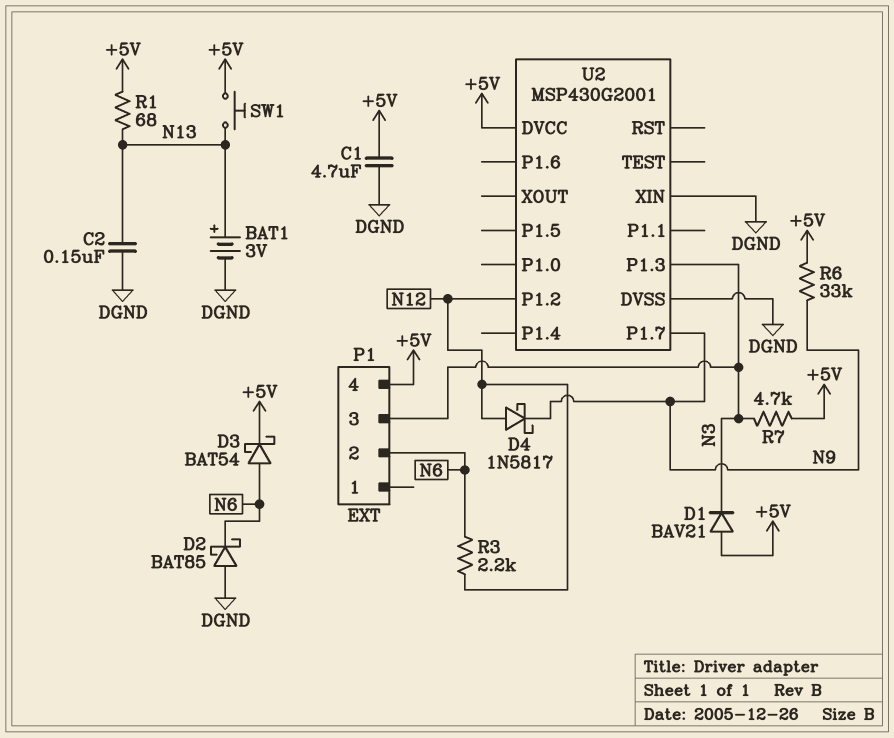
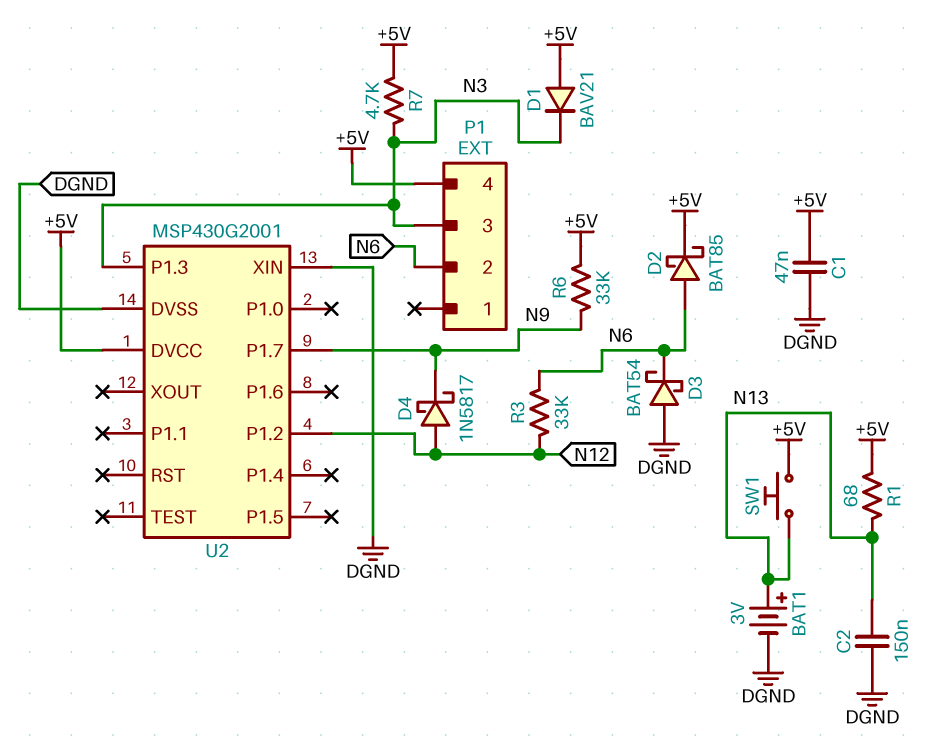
C1: 4.7uF (+5V, DGND) -> 47nF (+5V, DGND)
D2: schottky BAT85 (A DGND, K N6) -> schottky BAT85 (A N6, K +5V)
D3: schottky BAT54 (A N6, K +5V) -> schottky BAT54 (A DGND, K N6)
R3: 2.2k (N6, N12) -> 33k (N6, N12)

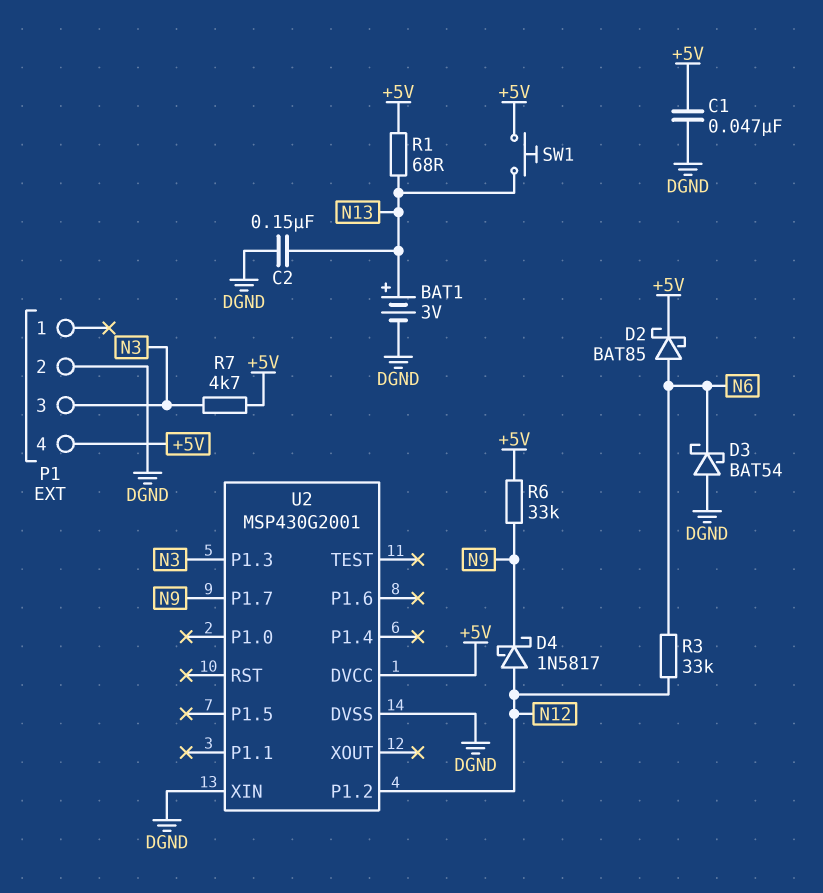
D1: diode BAV21 (A +5V, K N3) -> none
P1 pin 2: N6 -> DGND

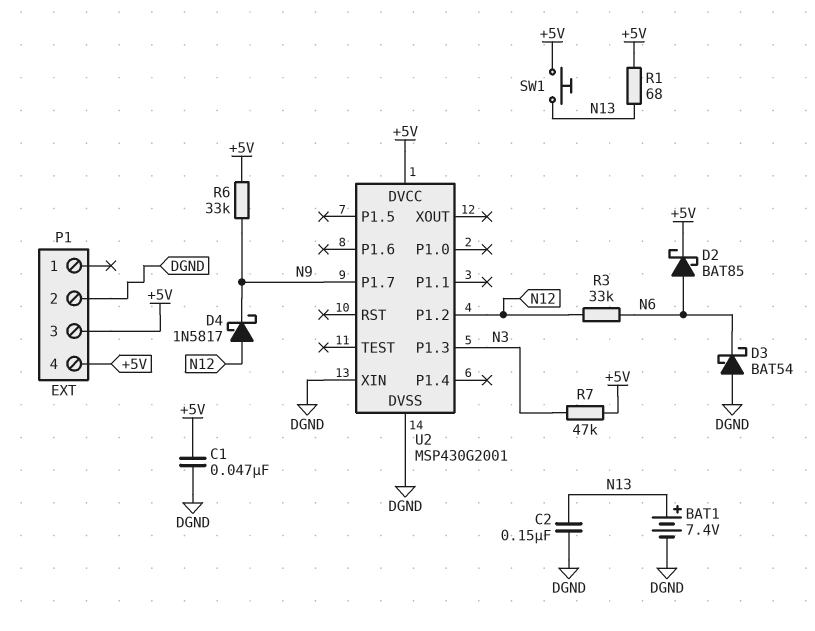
BAT1: 3V (plus N13, minus DGND) -> 7.4V (plus N13, minus DGND)
P1 pin 3: N3 -> +5V
R7: 4.7k (+5V, N3) -> 47k (+5V, N3)

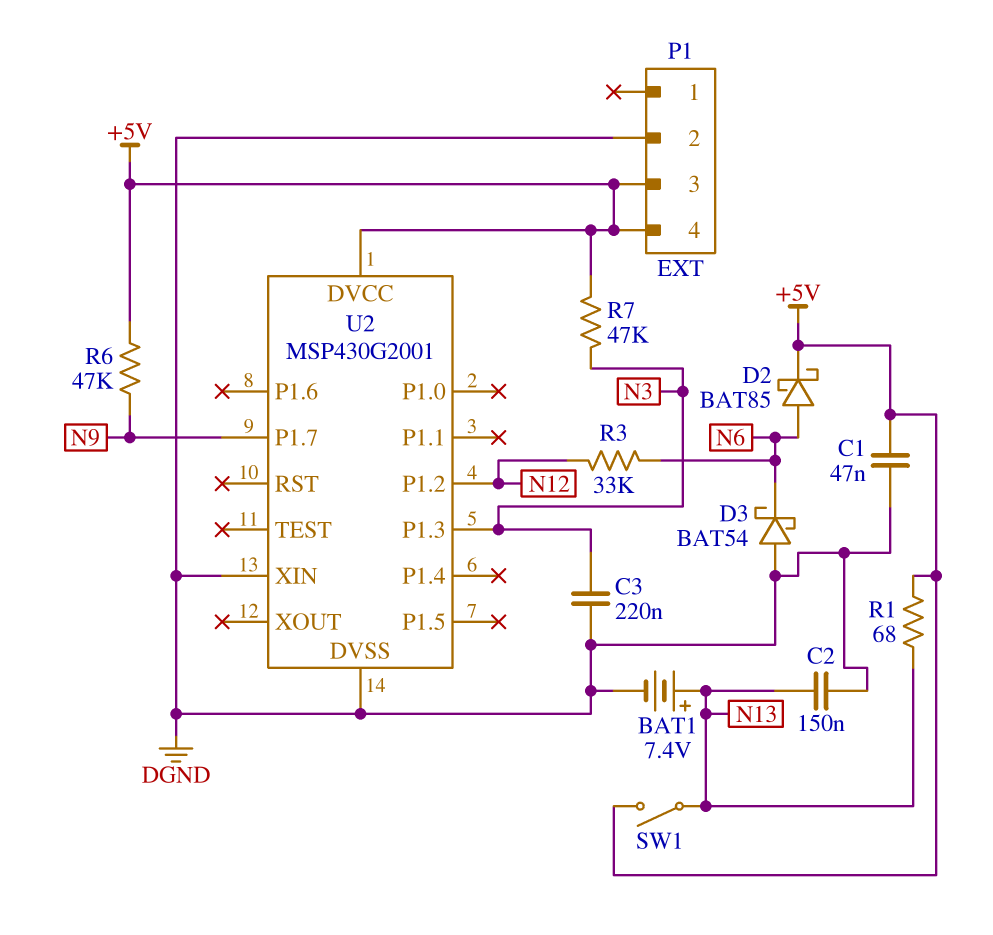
C3: none -> 220nF (DGND, N3)
D4: schottky 1N5817 (A N12, K N9) -> none
R6: 33k (+5V, N9) -> 47k (+5V, N9)
SW1: button (+5V, N13) -> switch (+5V, N13)

